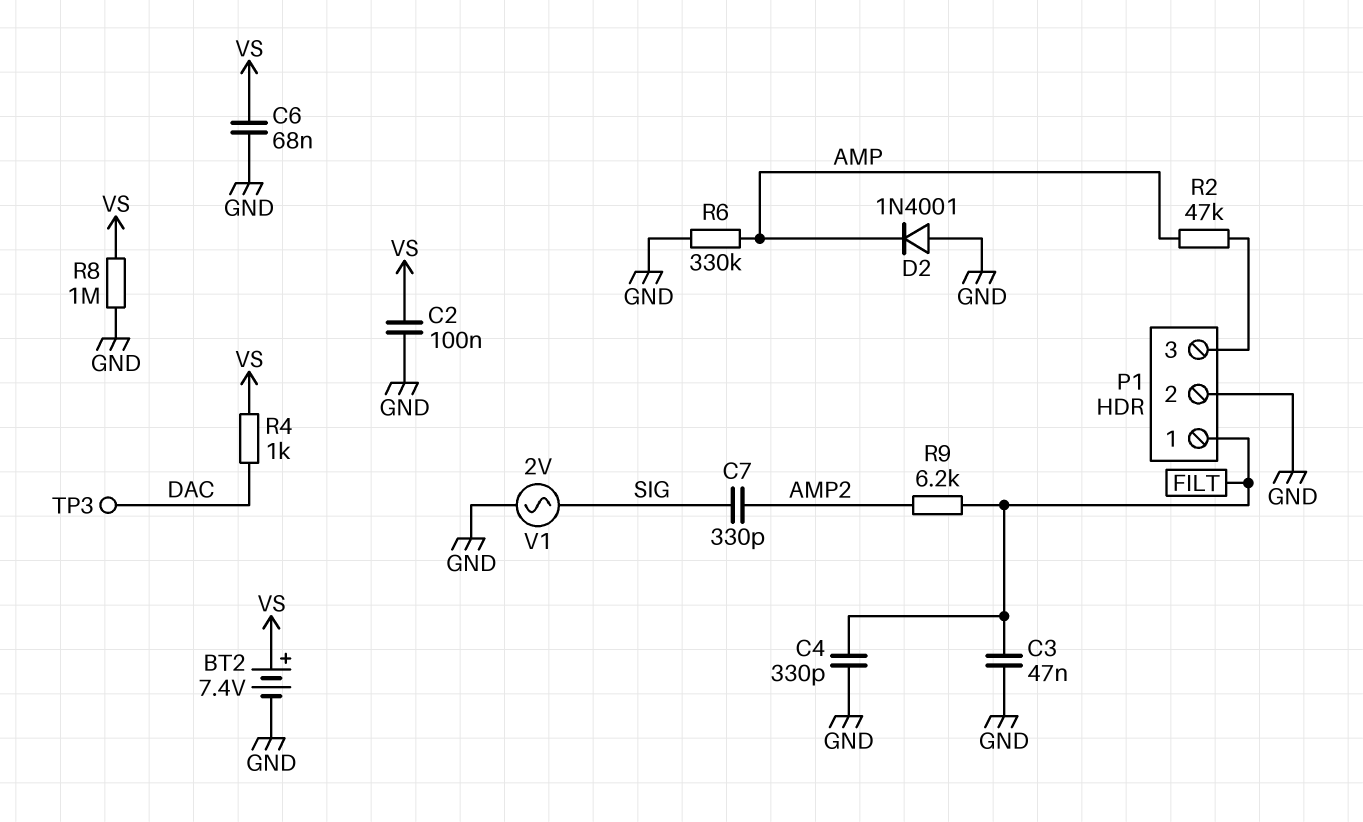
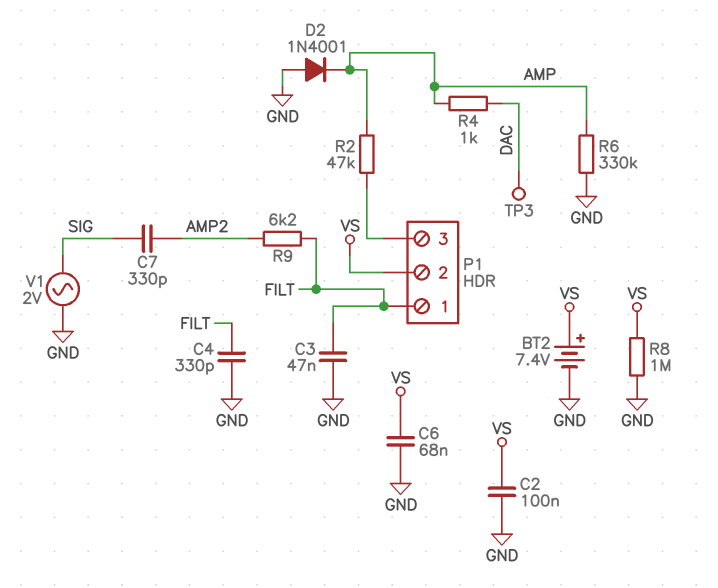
P1 pin 2: GND -> VS
R4: 1k (DAC, VS) -> 1k (AMP, DAC)

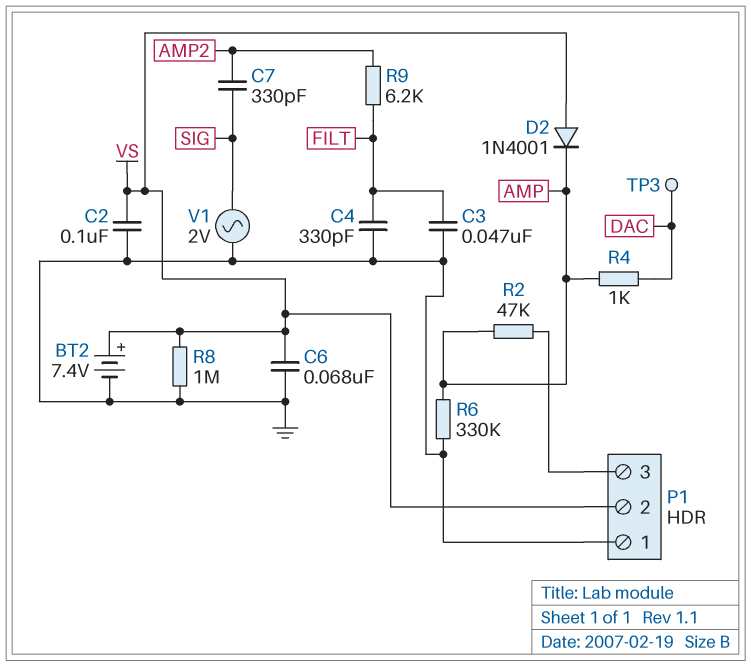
D2: diode 1N4001 (A GND, K AMP) -> diode 1N4001 (A VS, K AMP)
P1 pin 1: FILT -> GND

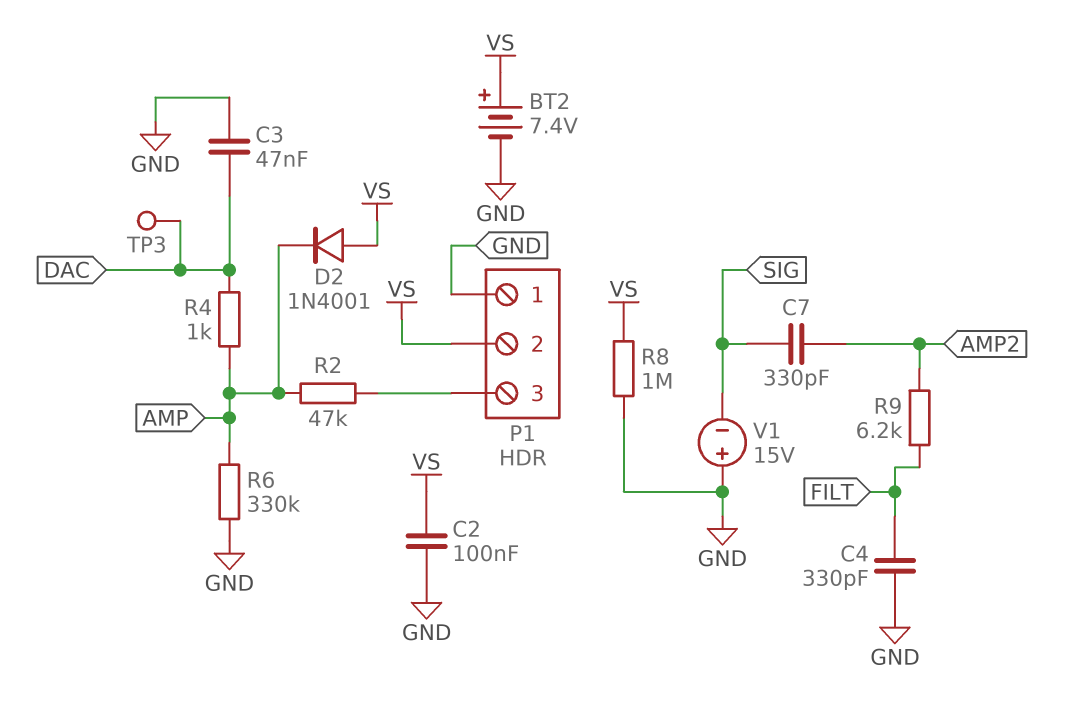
C3: 47nF (FILT, GND) -> 47nF (DAC, GND)
C6: 68nF (GND, VS) -> none
V1: AC 2V (GND, SIG) -> 15V (plus GND, minus SIG)

